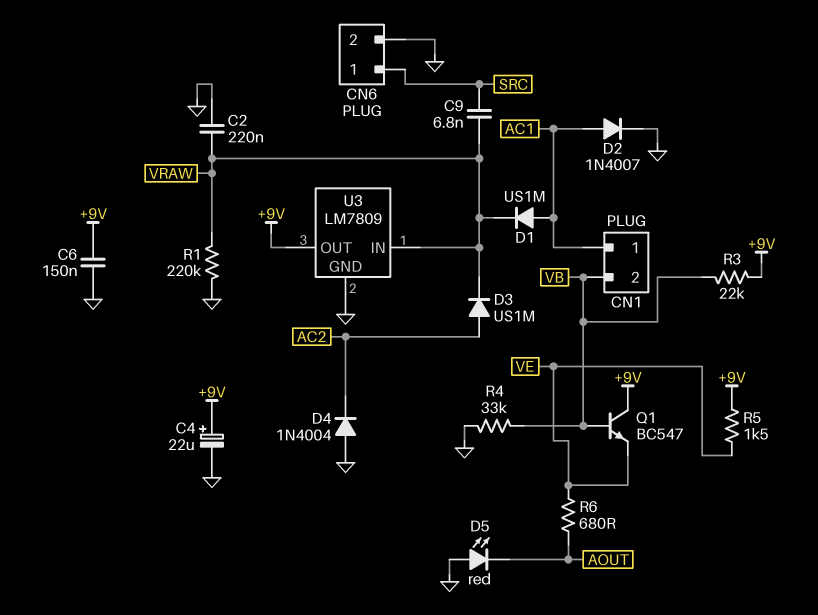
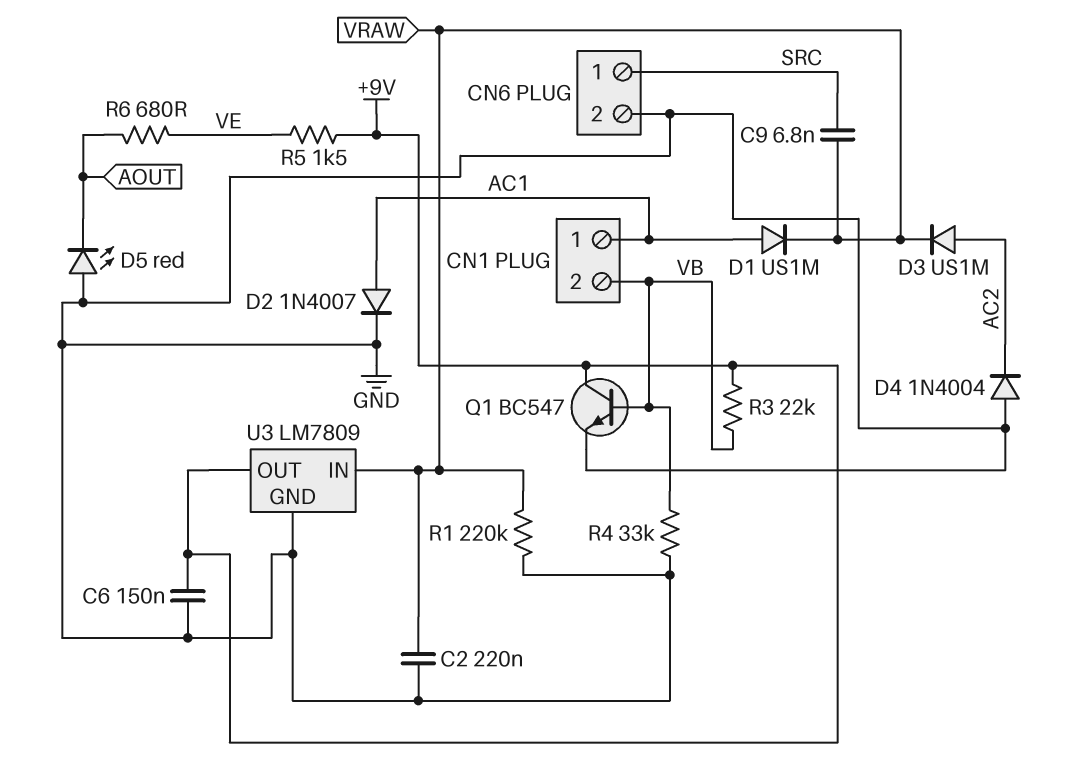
C4: 22uF (plus +9V, minus GND) -> none
Q1: NPN BC547 (B VB, C +9V, E VE) -> NPN BC547 (B VB, C +9V, E GND)

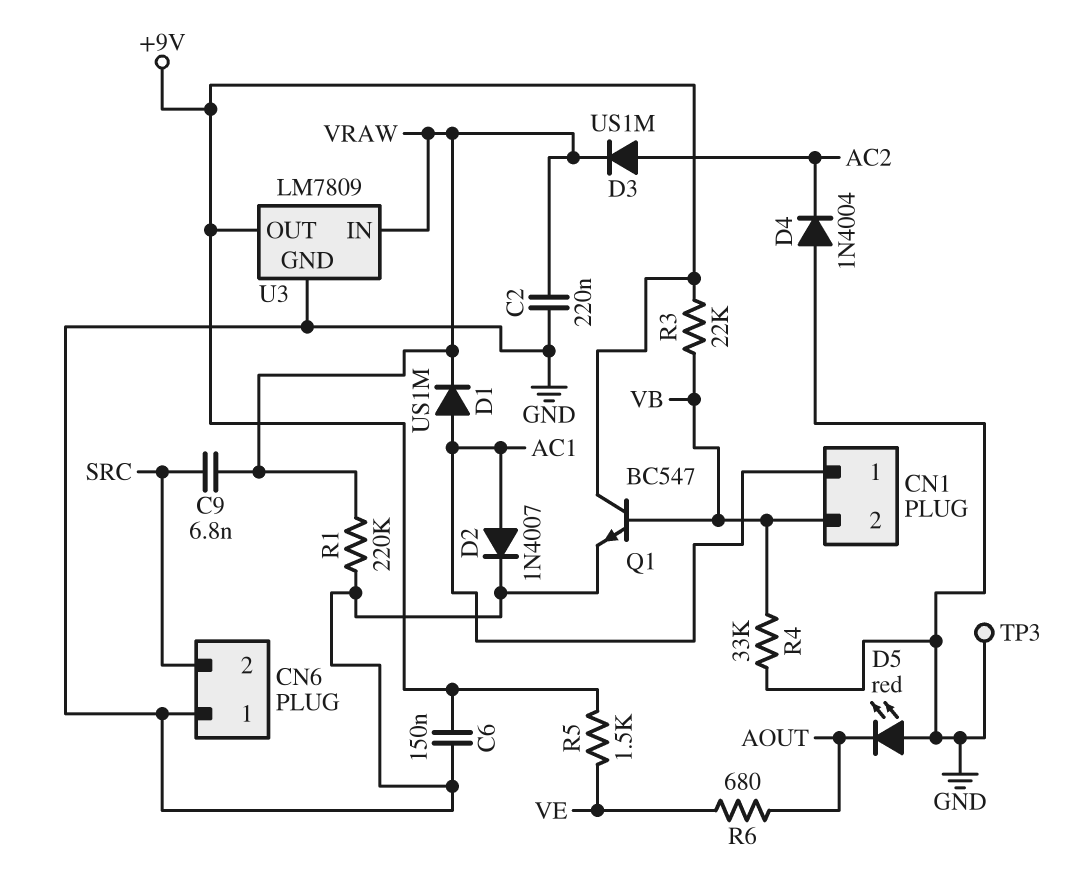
CN6 pin 1: SRC -> GND
CN6 pin 2: GND -> SRC
TP3: none -> test point (GND)

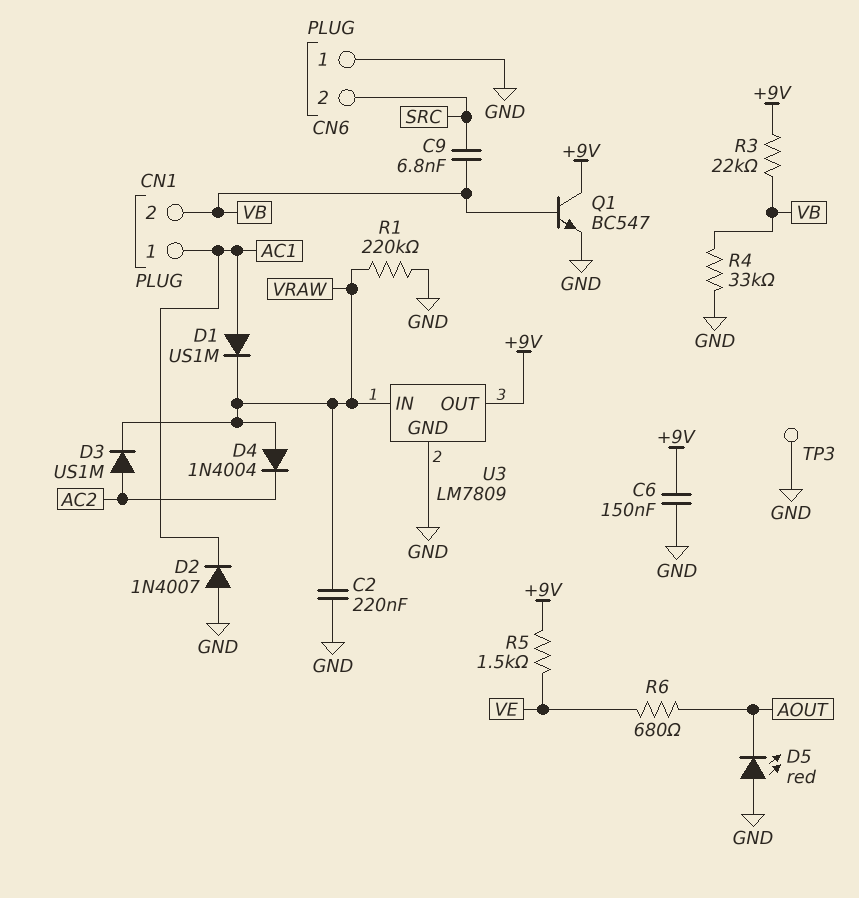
C9: 6.8nF (SRC, VRAW) -> 6.8nF (SRC, VB)
D2: diode 1N4007 (A AC1, K GND) -> diode 1N4007 (A GND, K AC1)
D4: diode 1N4004 (A GND, K AC2) -> diode 1N4004 (A VRAW, K AC2)

